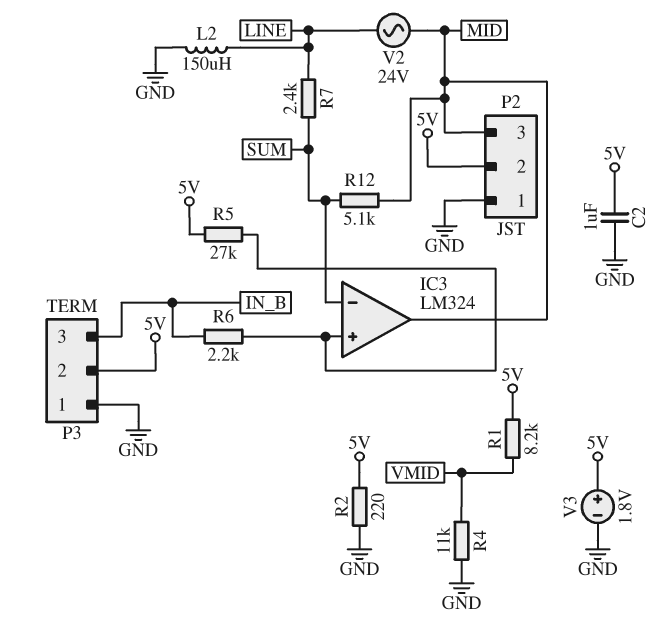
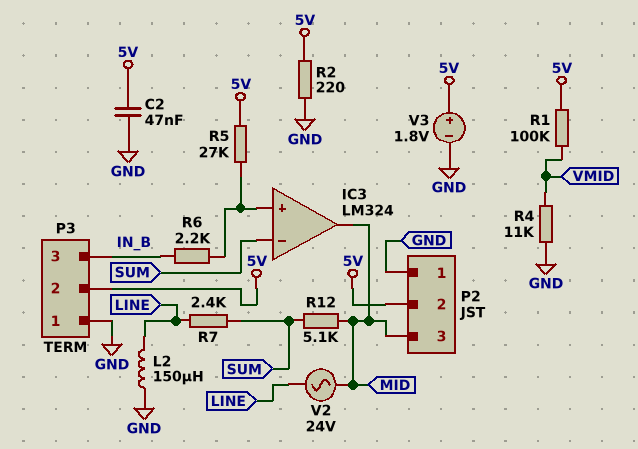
C2: 1uF (5V, GND) -> 47nF (5V, GND)
R1: 8.2k (5V, VMID) -> 100k (5V, VMID)

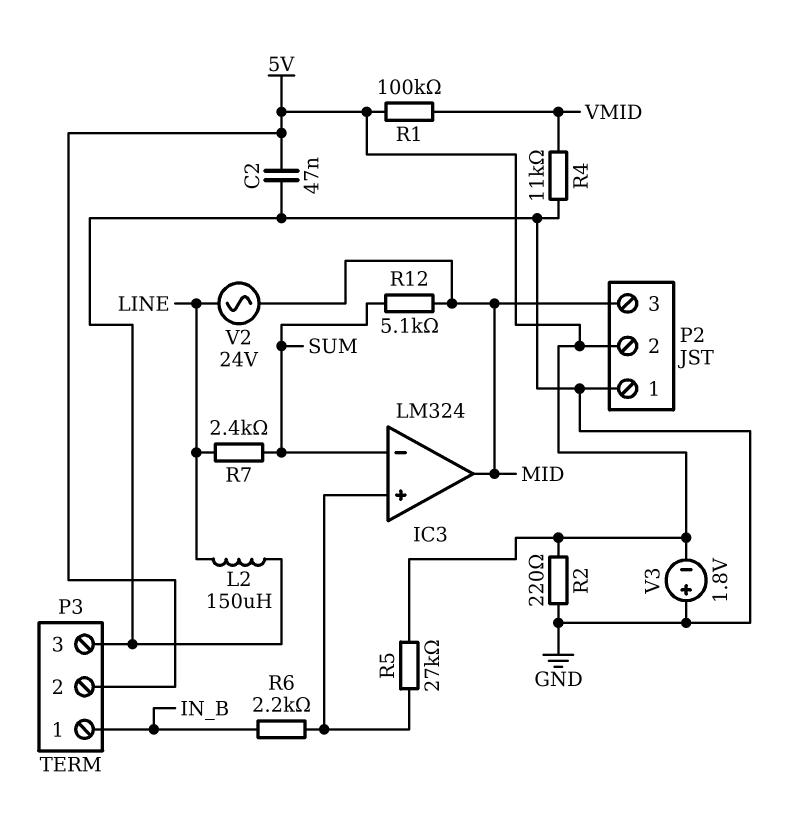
P3 pin 1: GND -> IN_B
P3 pin 3: IN_B -> GND
V3: 1.8V (plus 5V, minus GND) -> 1.8V (plus GND, minus 5V)

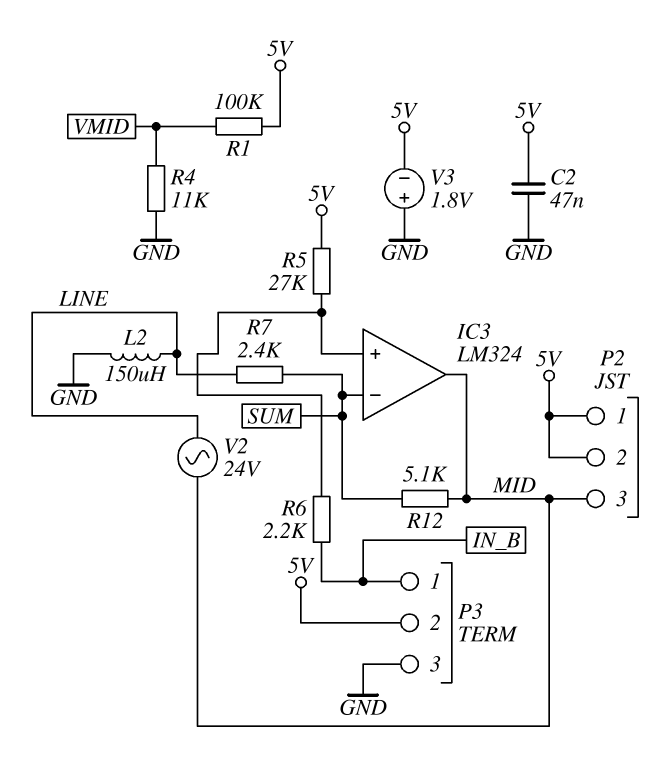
P2 pin 1: GND -> 5V
R2: 220 (5V, GND) -> none

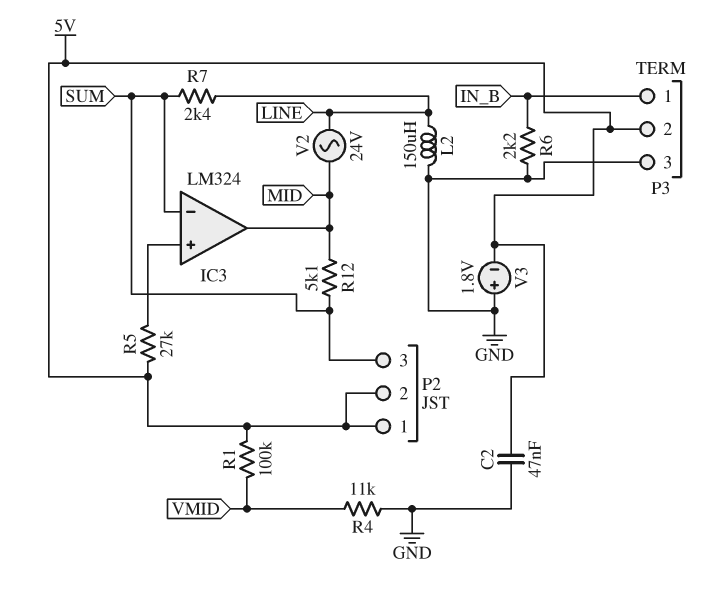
P2 pin 3: MID -> SUM
R6: 2.2k (IC3/in+, IN_B) -> 2.2k (GND, IN_B)

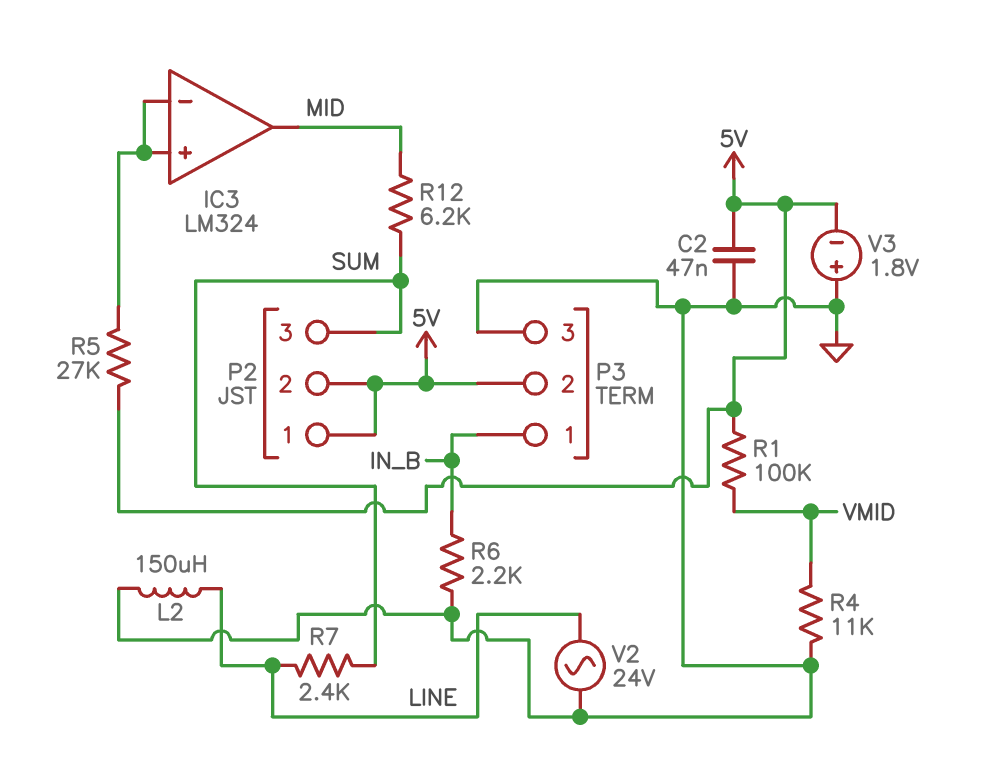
IC3 pin in-: SUM -> IC3/in+
R12: 5.1k (MID, SUM) -> 6.2k (MID, SUM)
V2: AC 24V (LINE, MID) -> AC 24V (GND, LINE)

